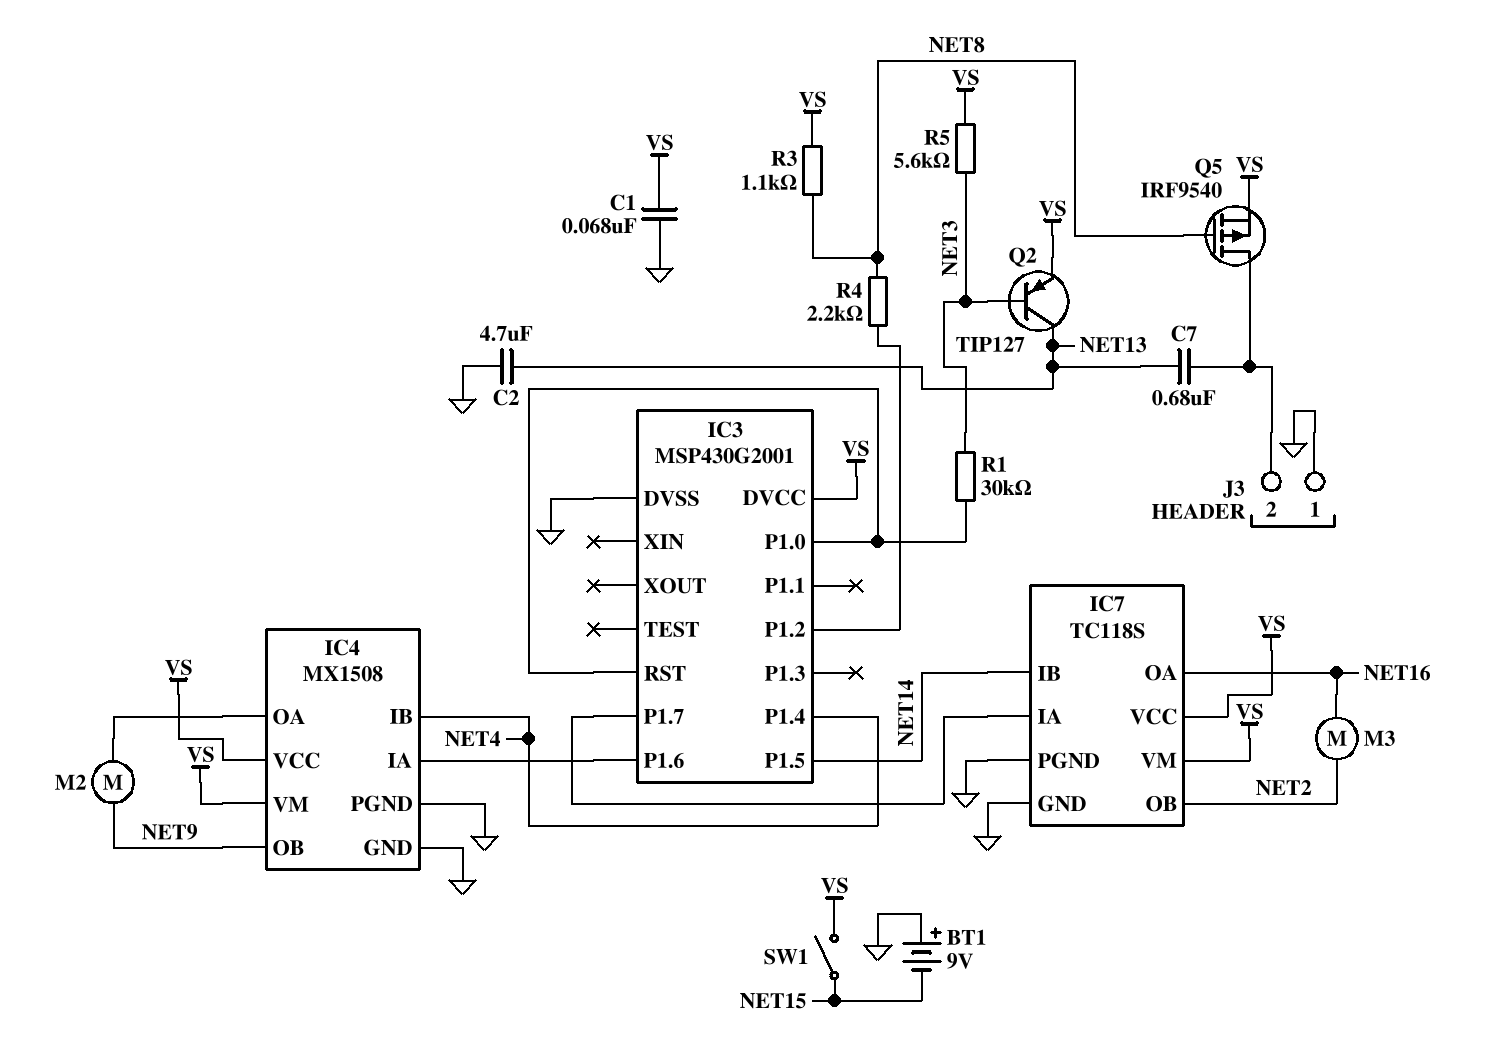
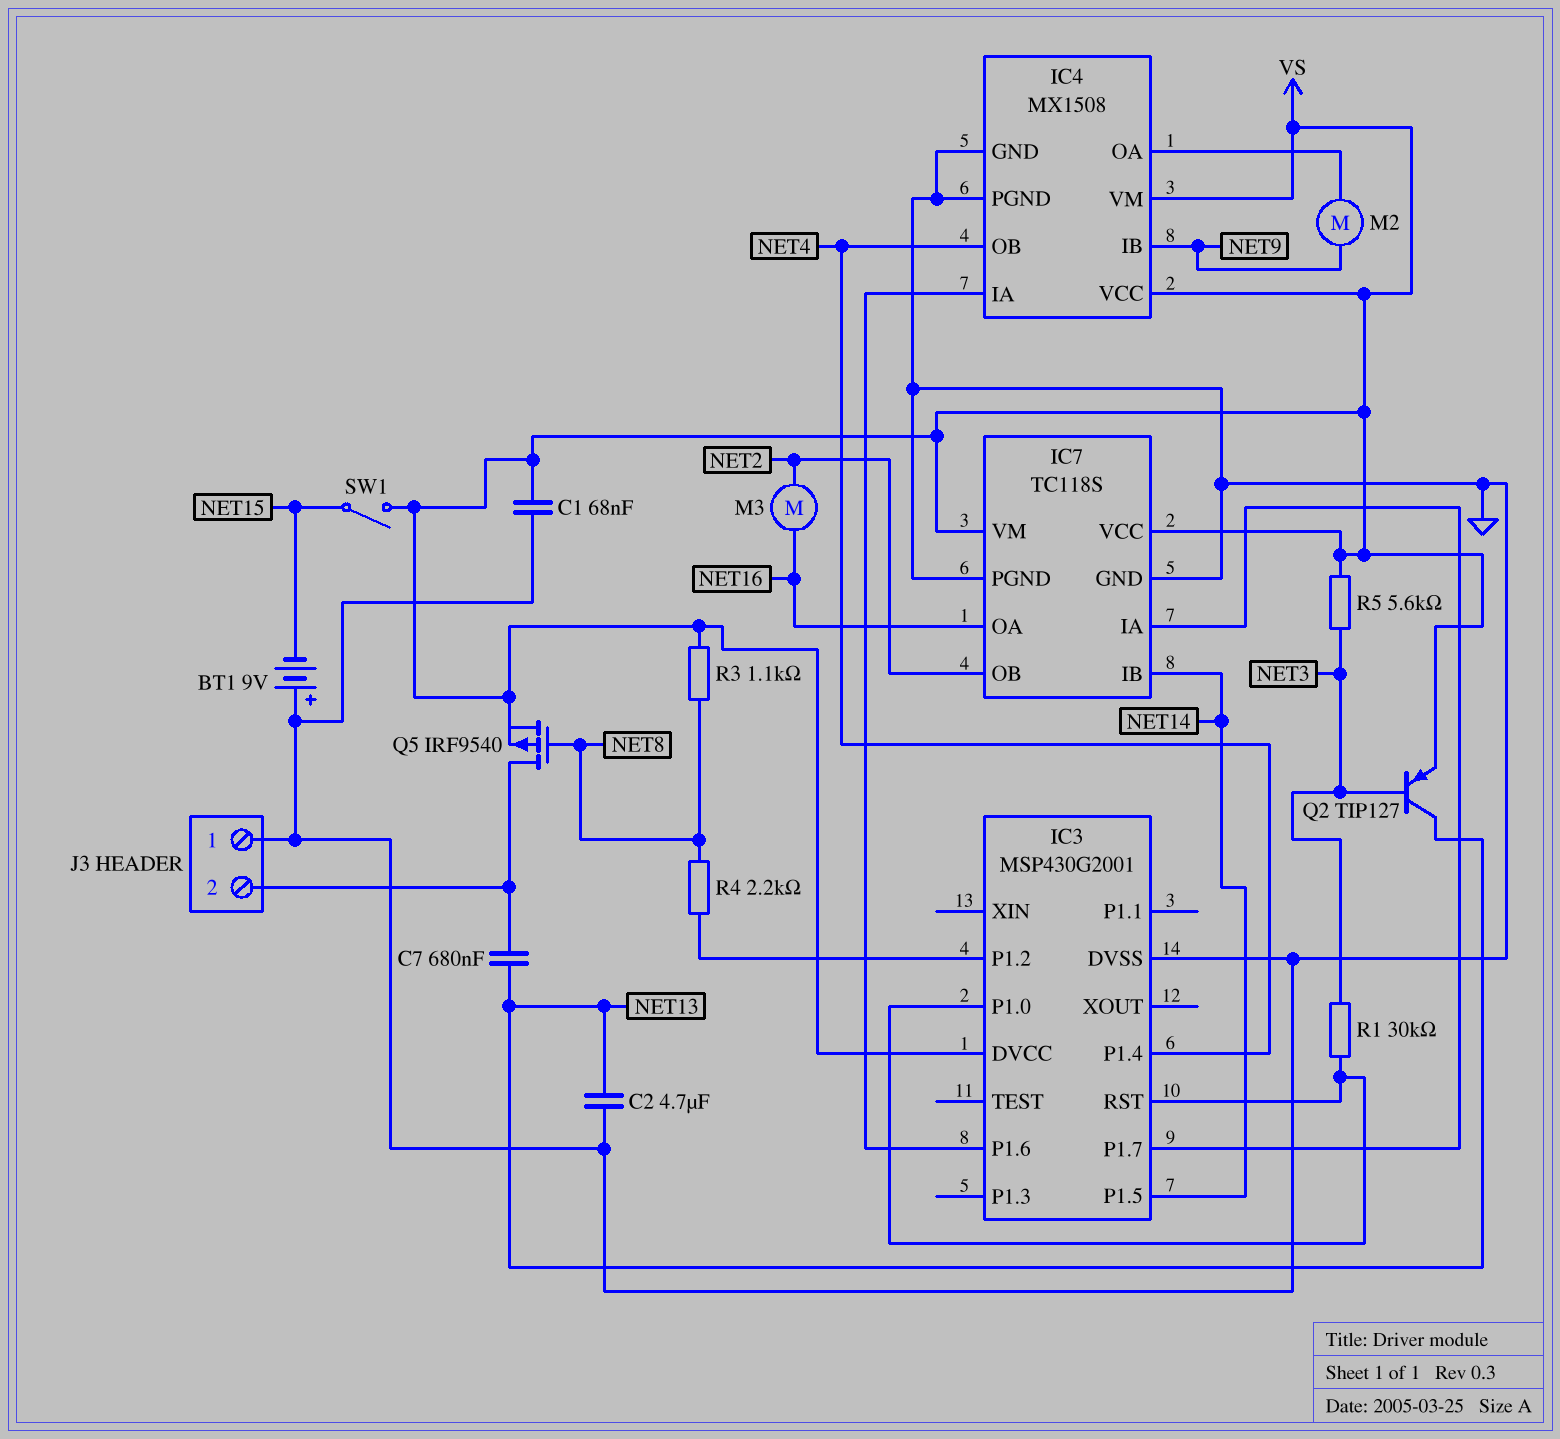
IC4 pin IB: NET4 -> NET9
IC4 pin OB: NET9 -> NET4

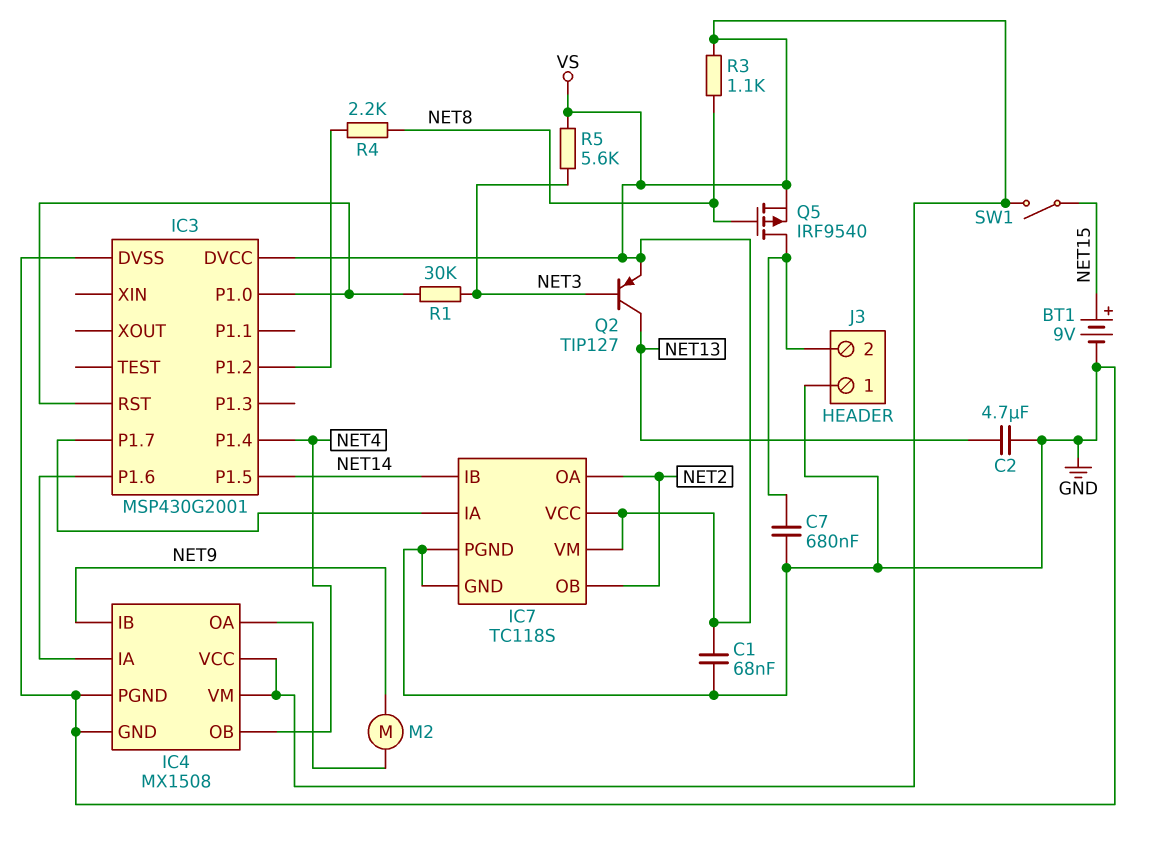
BT1: 9V (plus GND, minus NET15) -> 9V (plus NET15, minus GND)
C7: 680nF (J3/2, NET13) -> 680nF (GND, J3/2)
IC7 pin OA: NET16 -> NET2
M3: motor (NET2, NET16) -> none

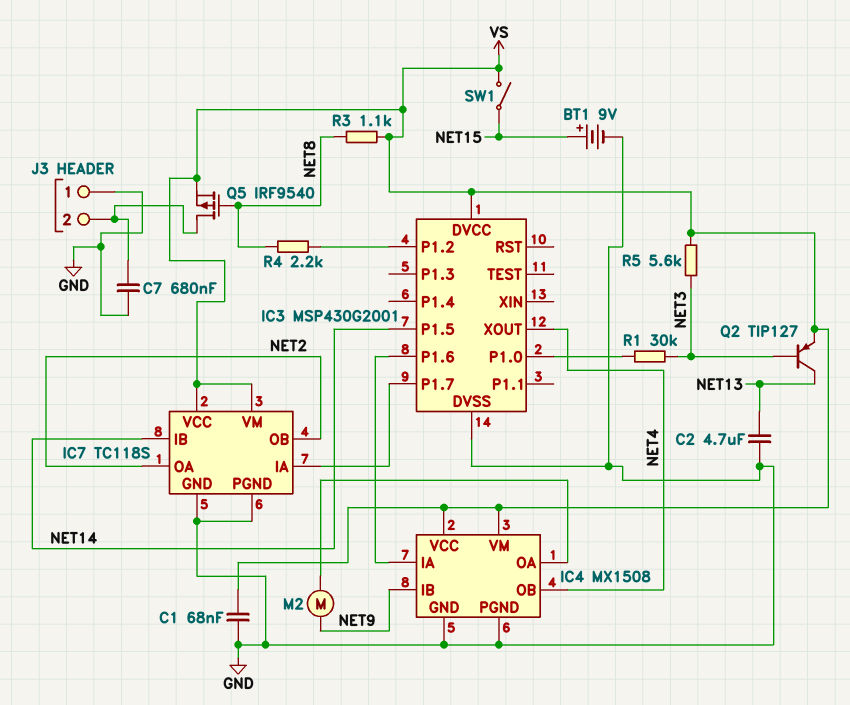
IC3 pin P1.4: NET4 -> none
IC3 pin RST: IC3/P1.0 -> none
IC3 pin XOUT: none -> NET4

